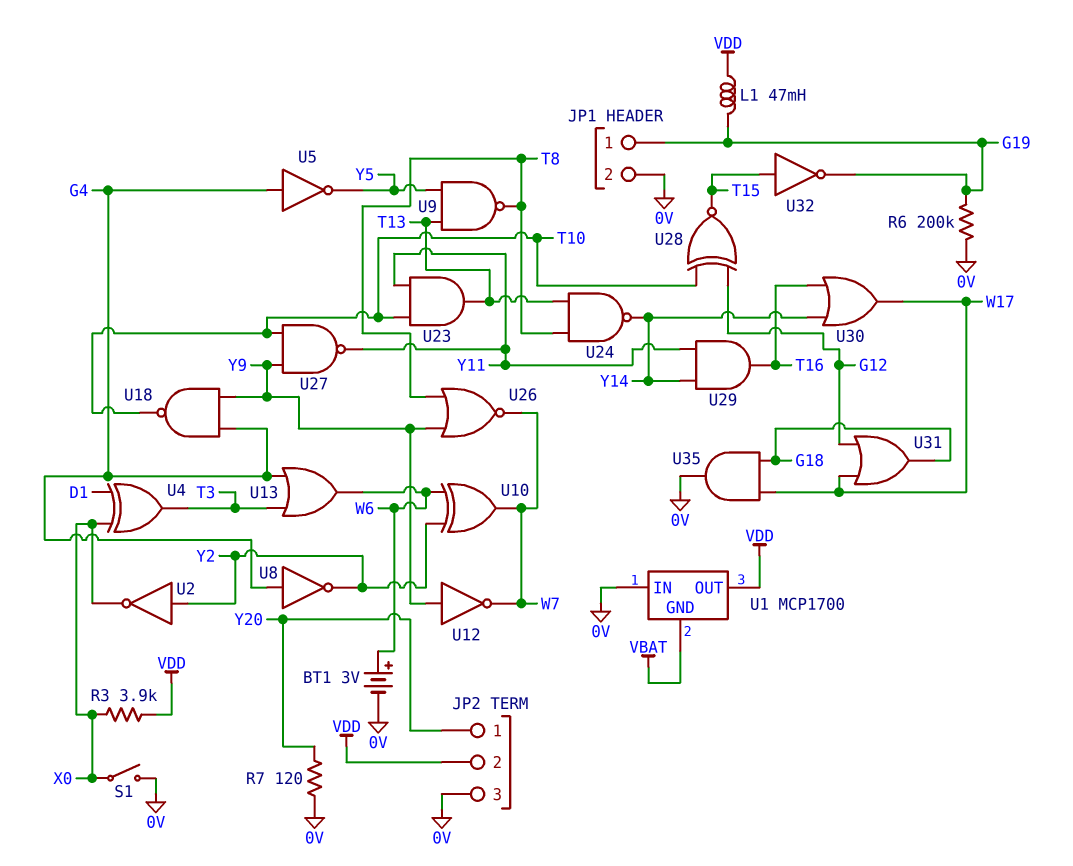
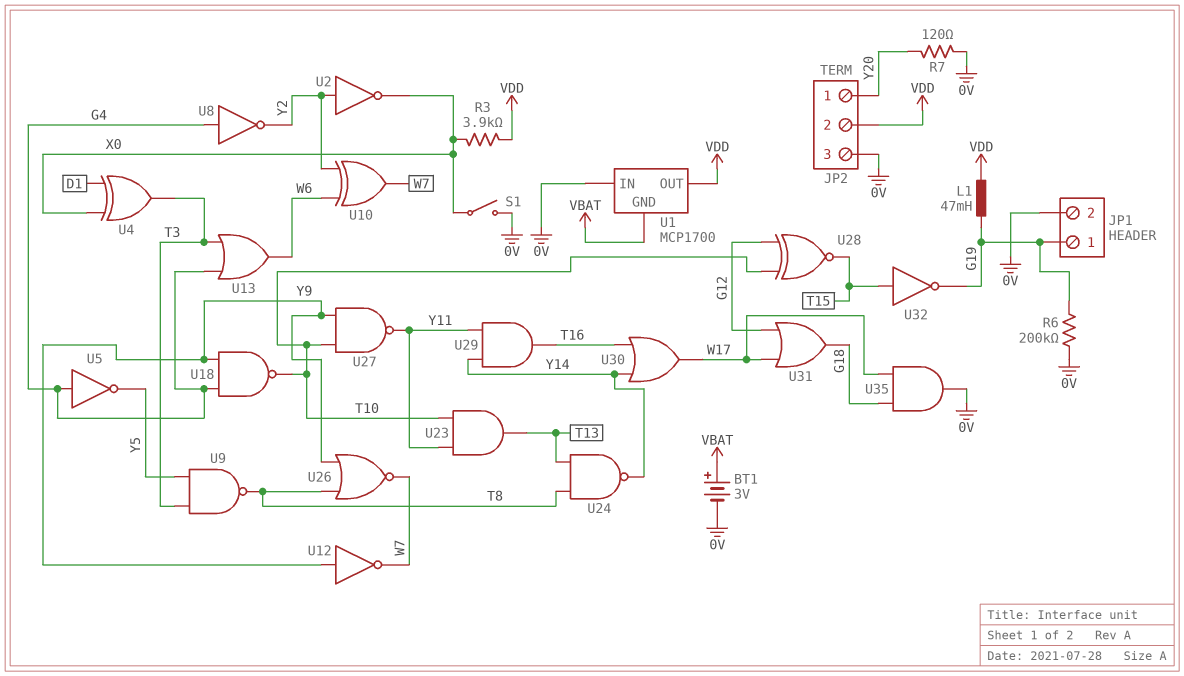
BT1: 3V (plus W6, minus 0V) -> 3V (plus VBAT, minus 0V)
U9: NAND (in T13, in Y5, out T8) -> NAND (in T3, in Y5, out T8)

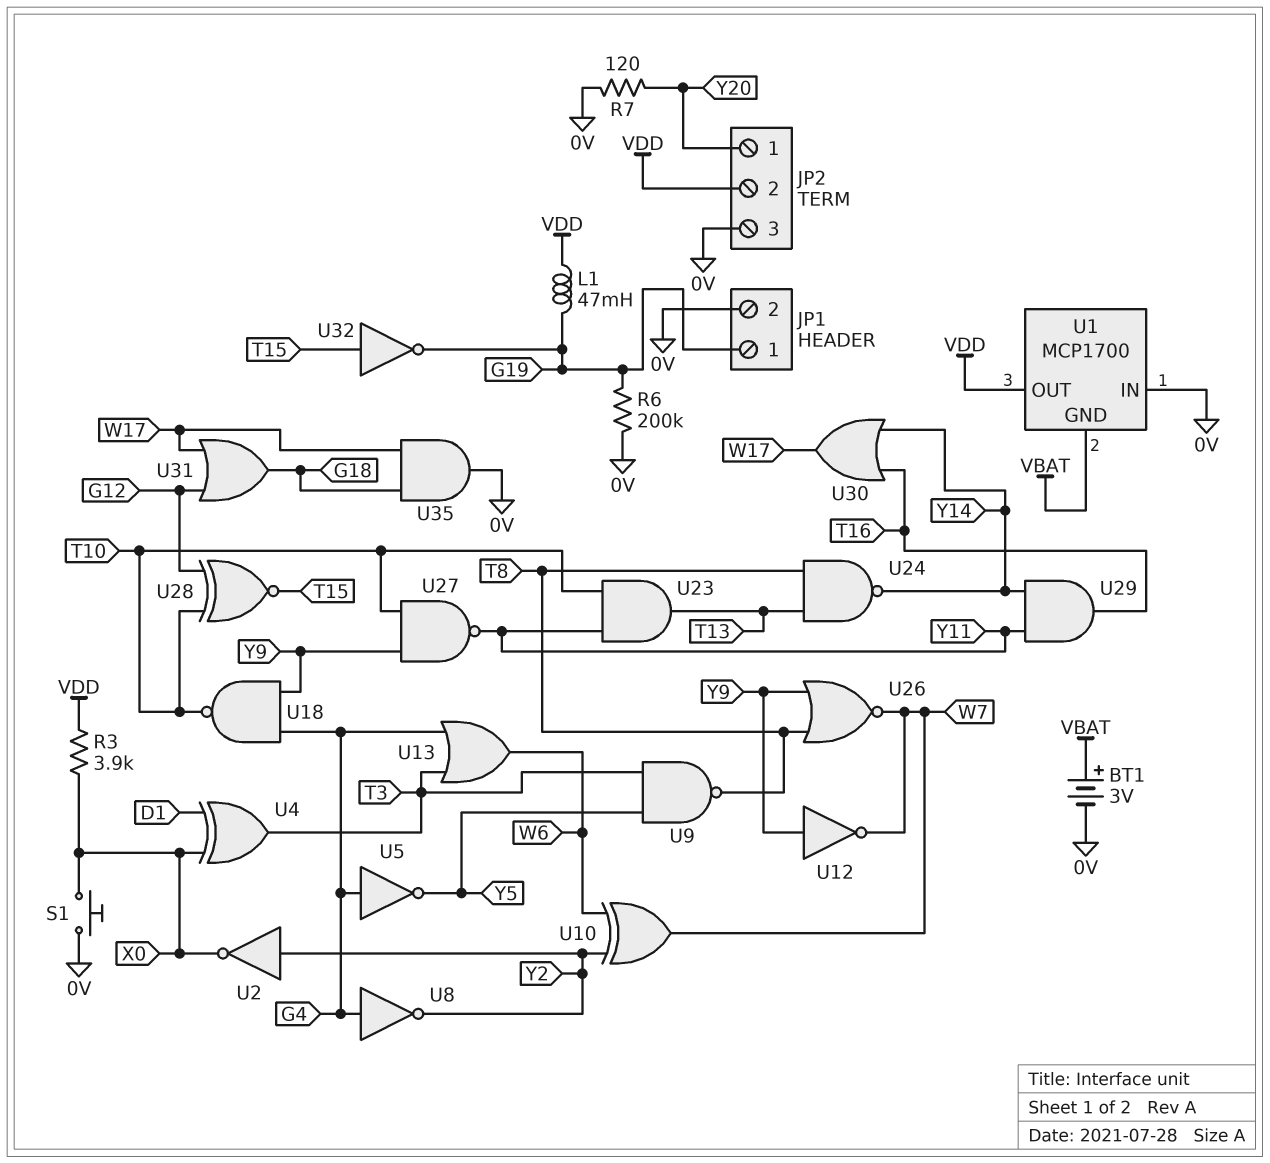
S1: switch (0V, X0) -> button (0V, X0)

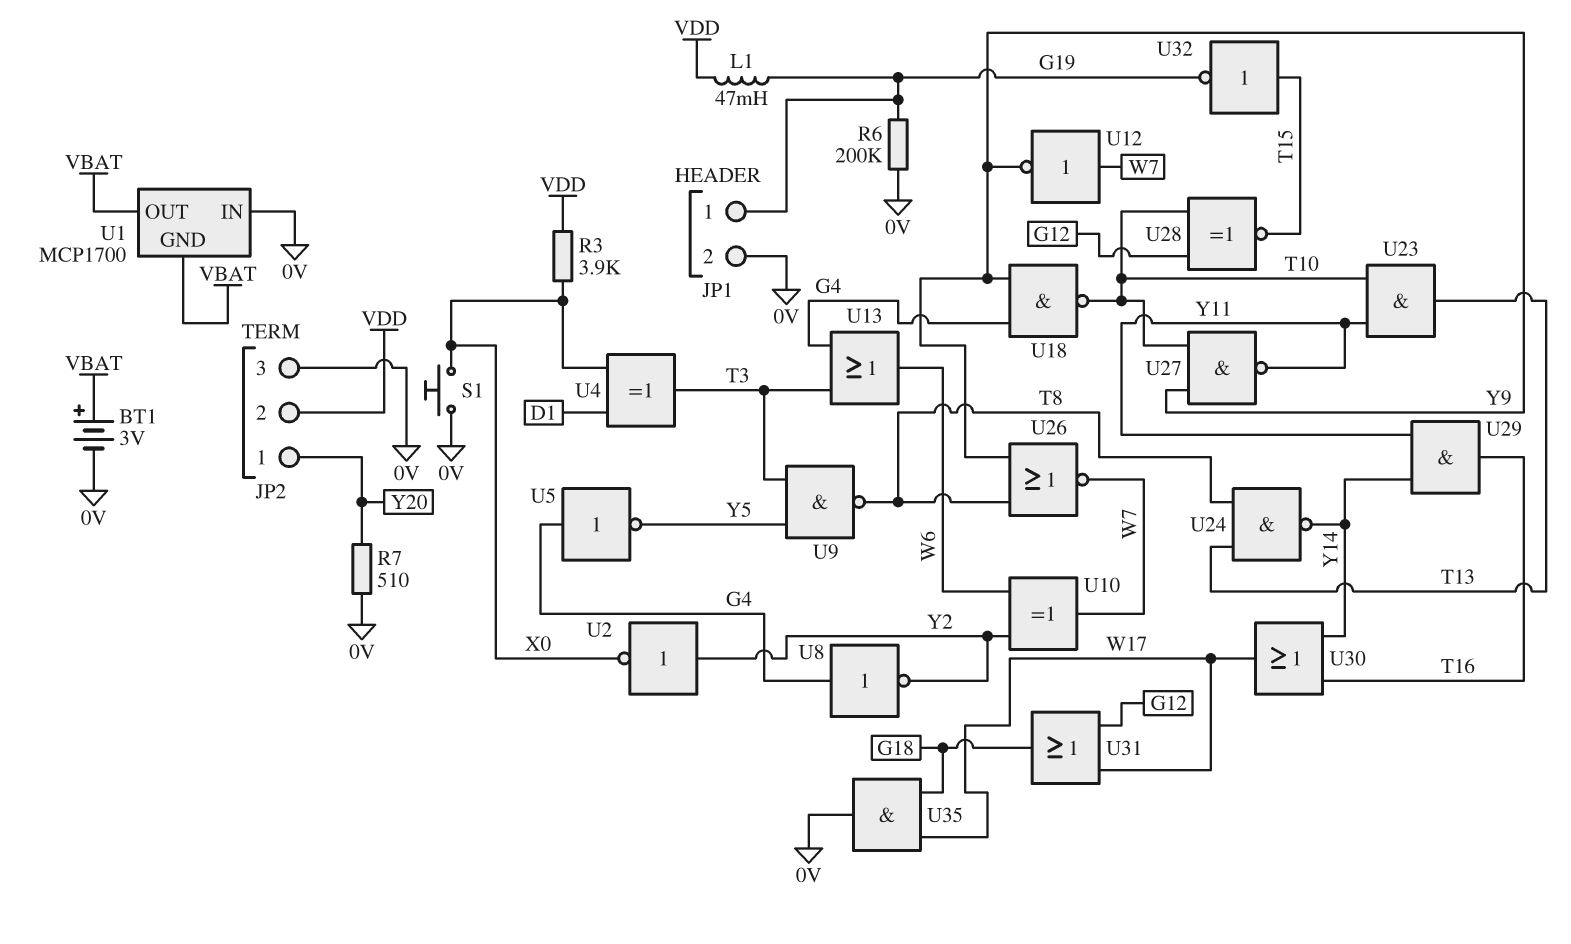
R7: 120 (0V, Y20) -> 510 (0V, Y20)
U1 pin OUT: VDD -> VBAT
U12: NOT (in Y9, out W7) -> NOT (in W7, out Y9)

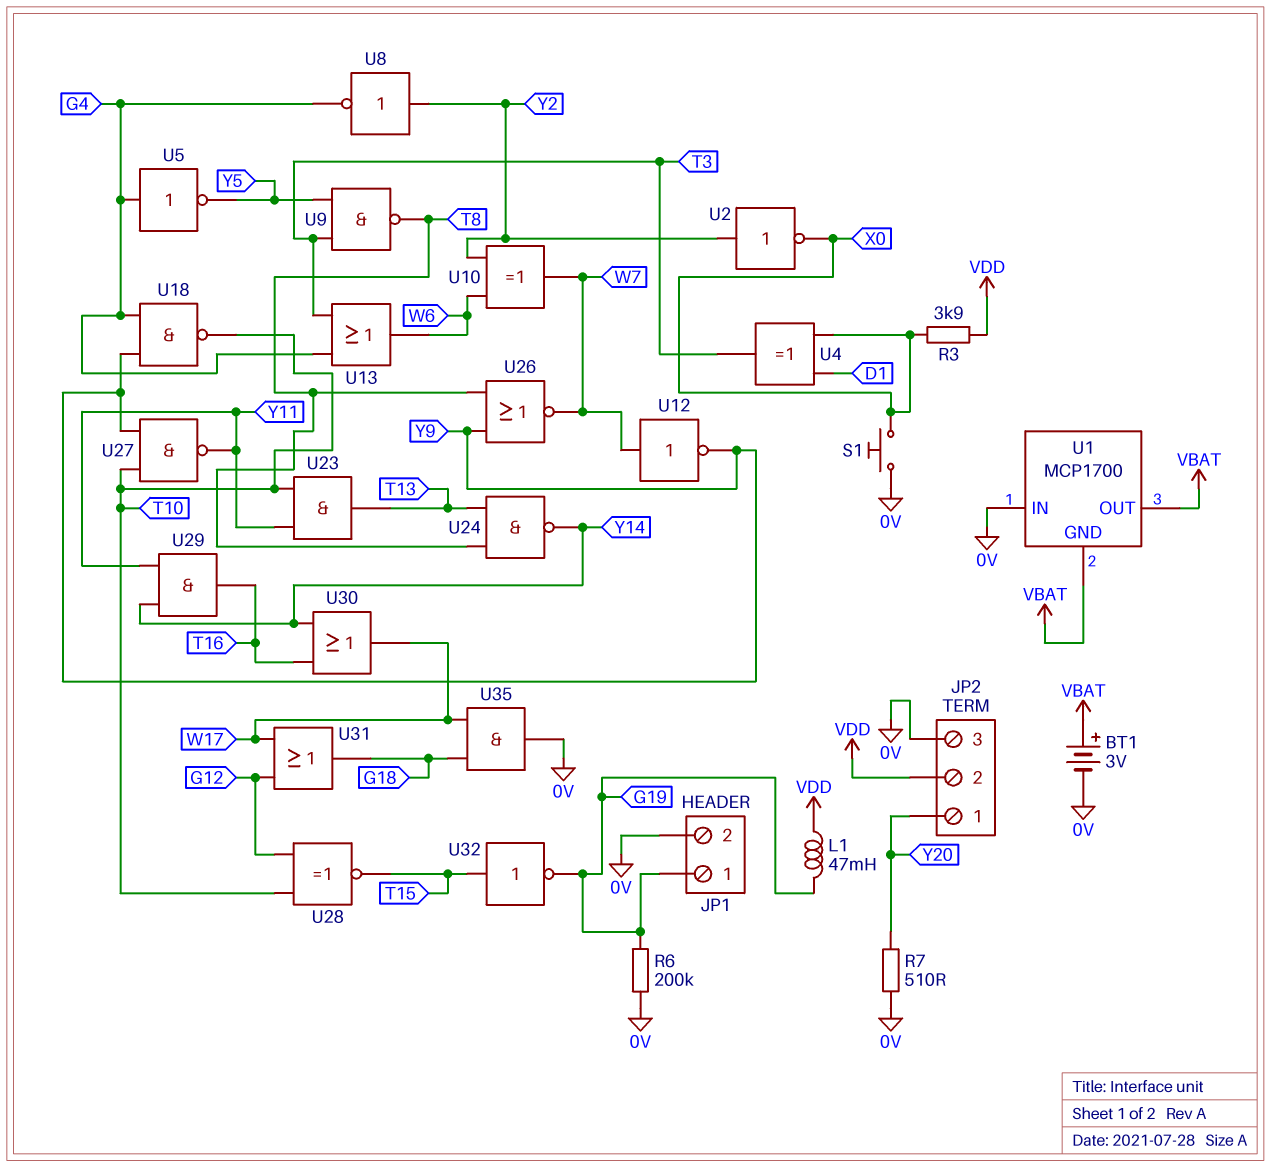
U8: NOT (in G4, out Y2) -> NOT (in Y2, out G4)

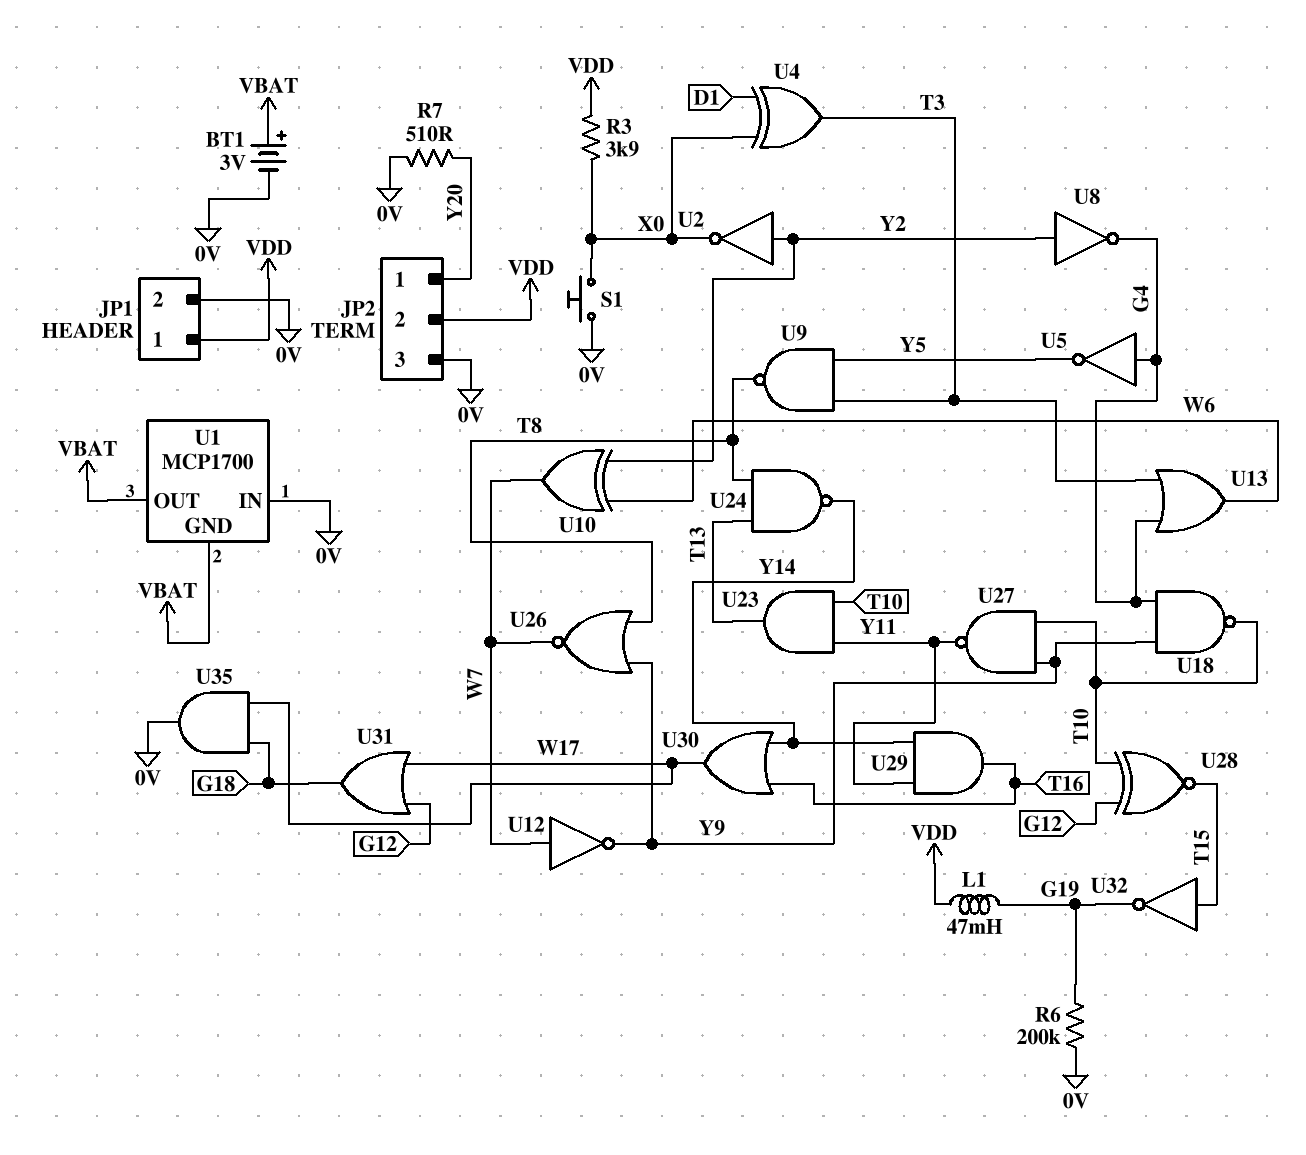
JP1 pin 1: G19 -> VDD

